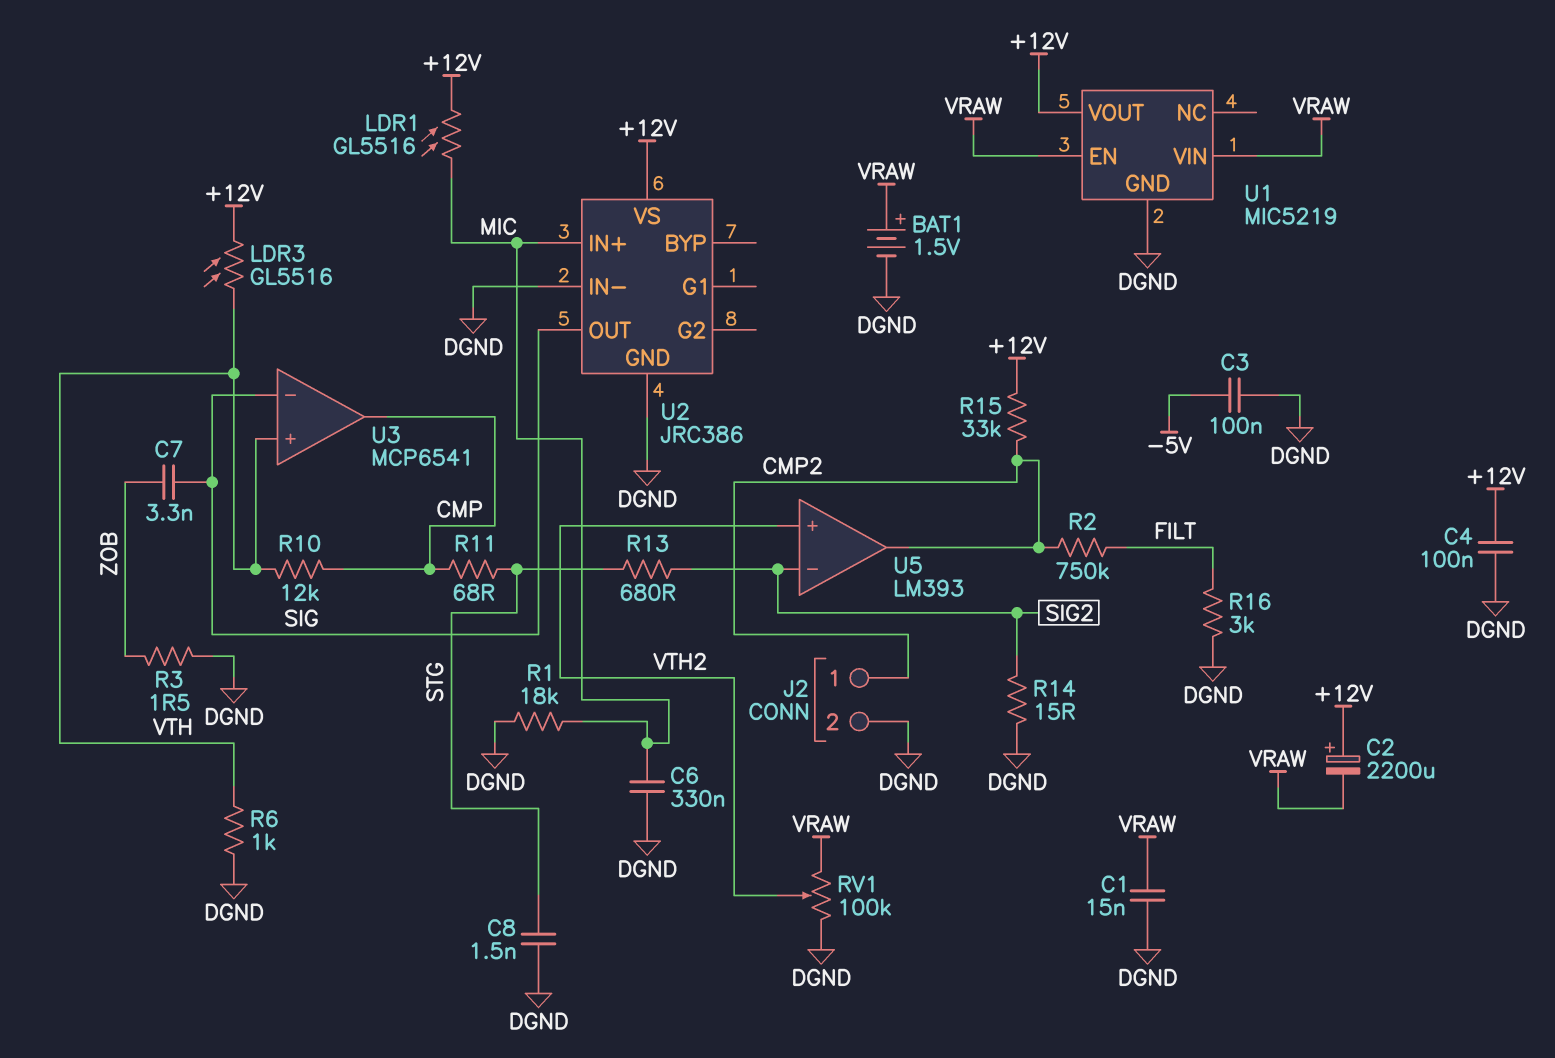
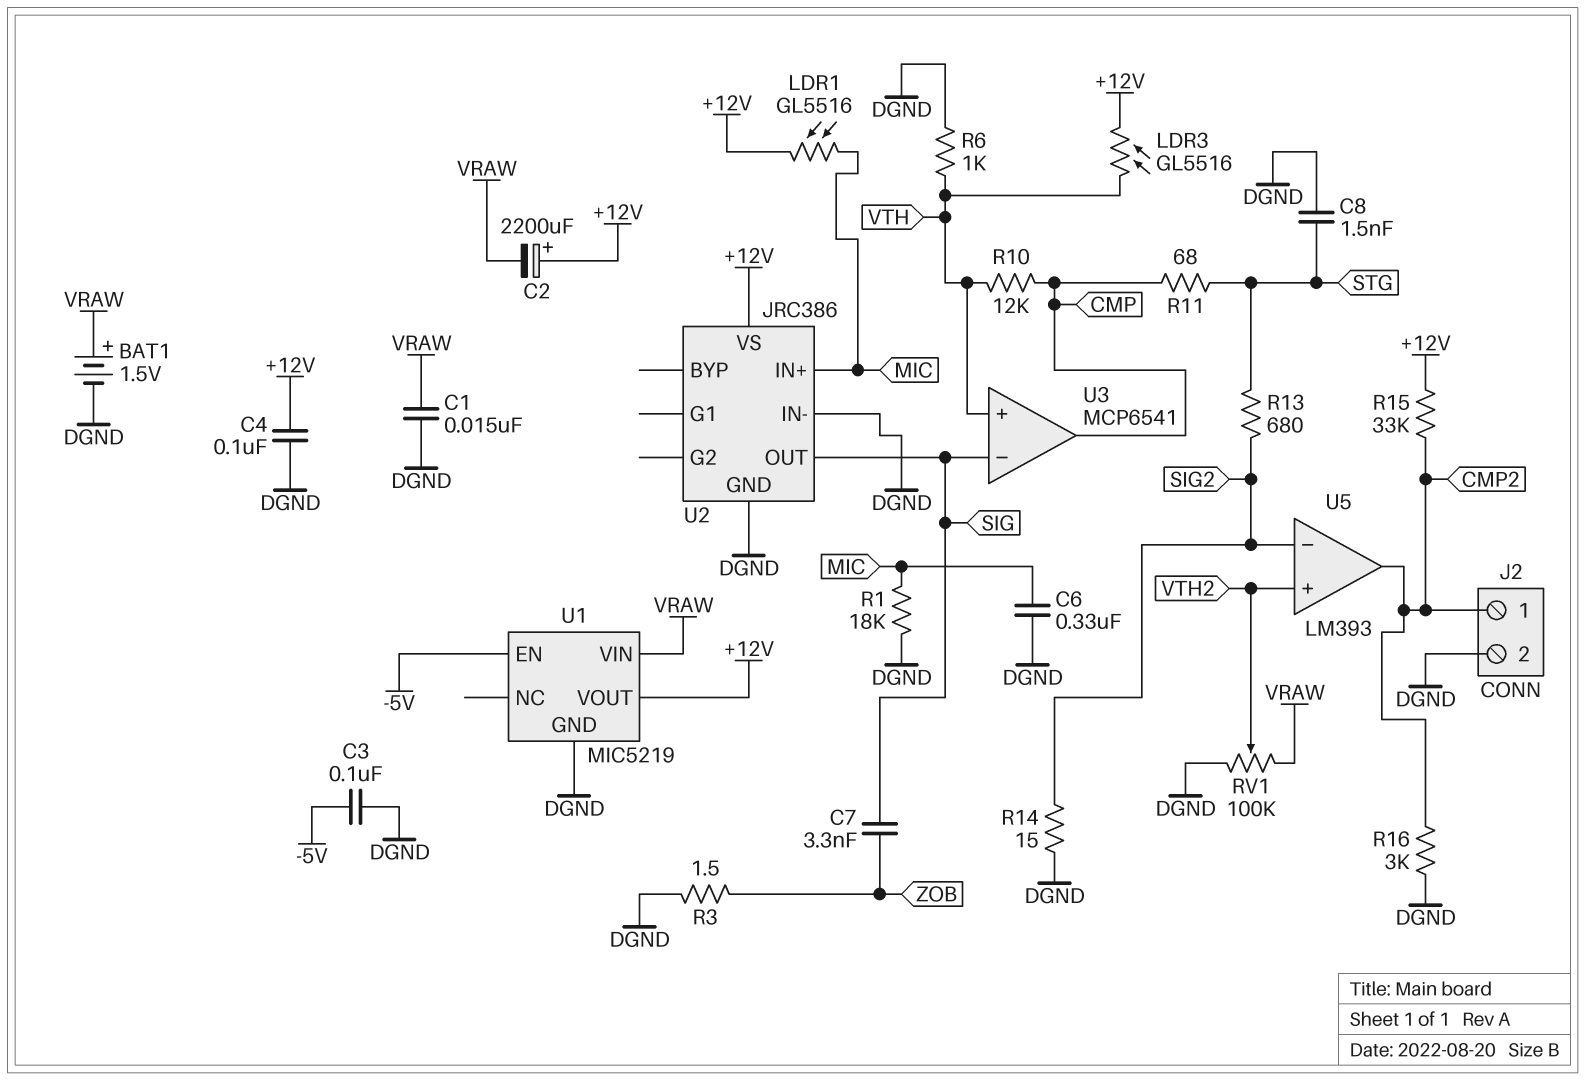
R2: 750k (CMP2, FILT) -> none
R16: 3k (DGND, FILT) -> 3k (CMP2, DGND)
U1 pin EN: VRAW -> -5V

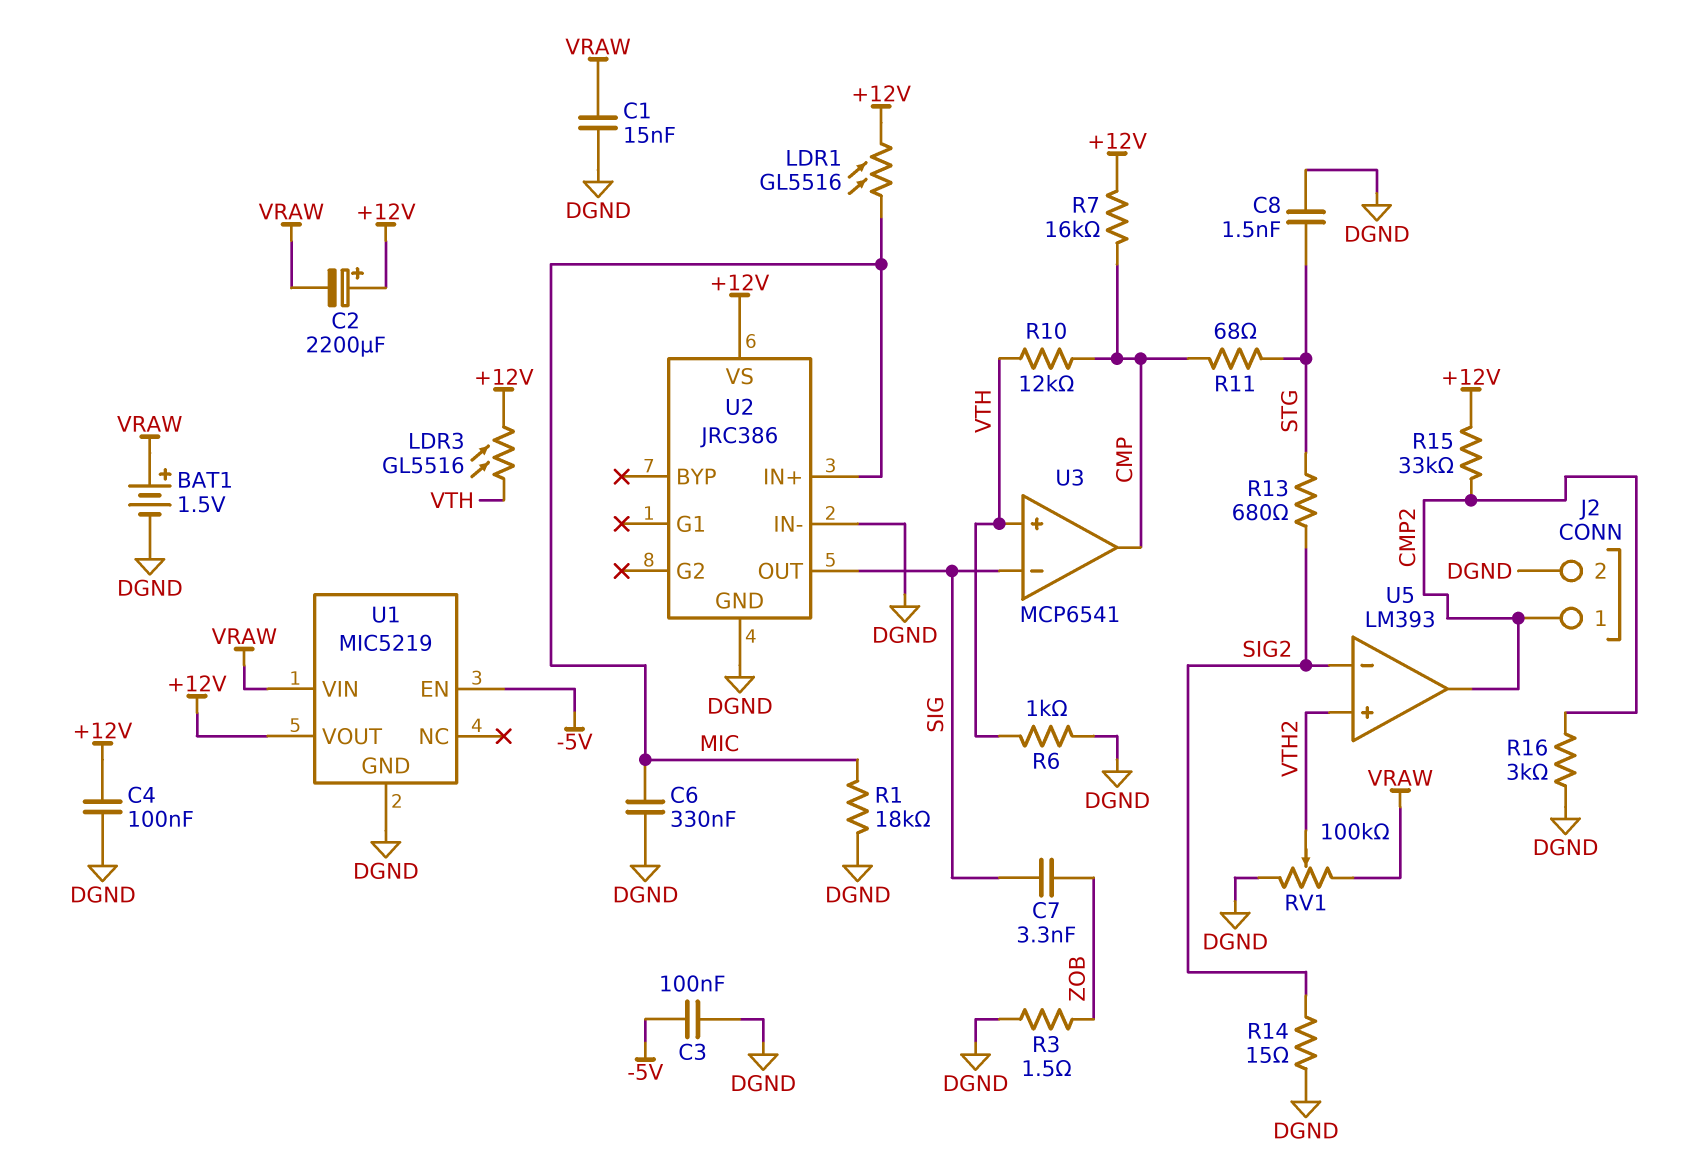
R7: none -> 16k (+12V, CMP)

